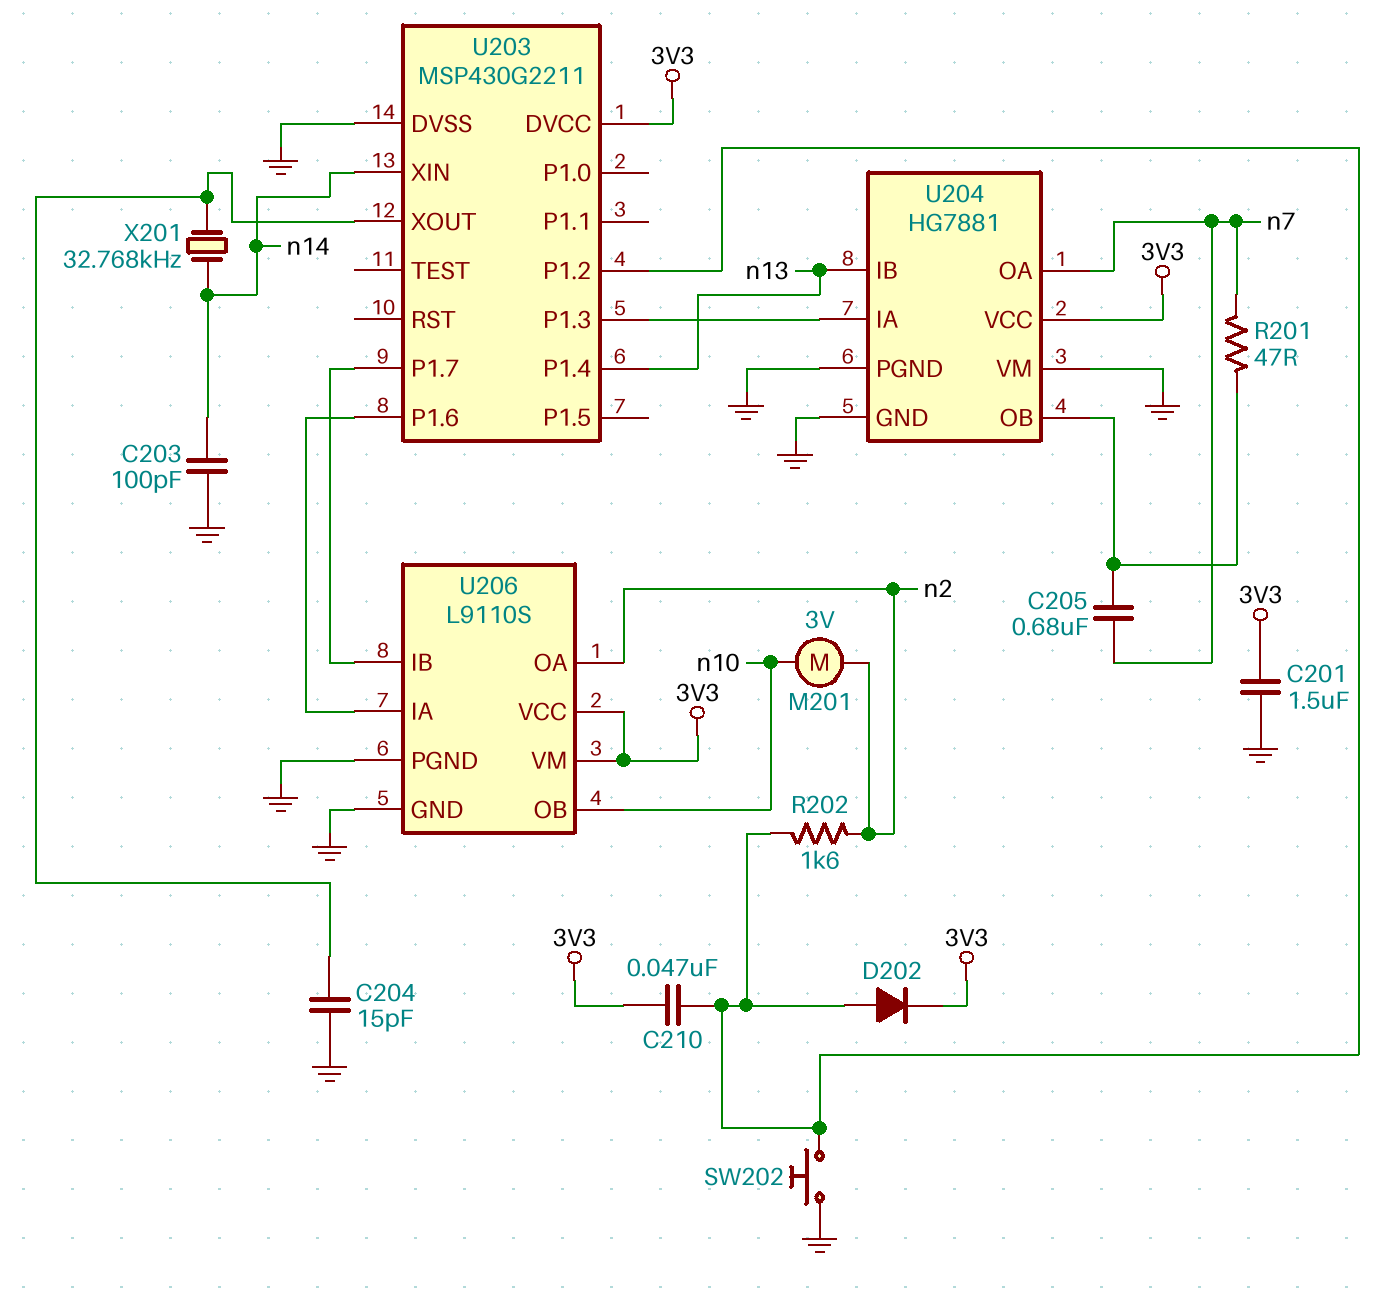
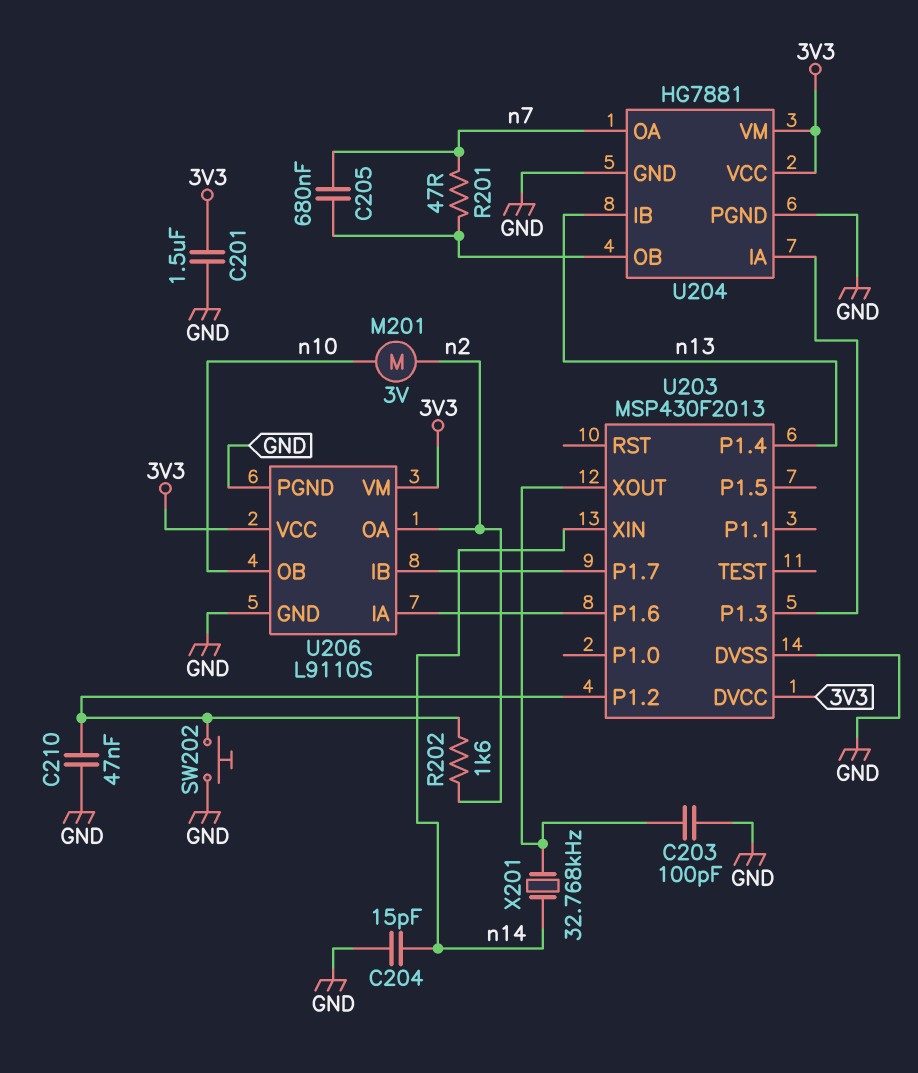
C203: 100pF (GND, n14) -> 100pF (GND, U203/XOUT)
C204: 15pF (GND, U203/XOUT) -> 15pF (GND, n14)
C210: 47nF (3V3, U203/P1.2) -> 47nF (GND, U203/P1.2)
D202: diode (A U203/P1.2, K 3V3) -> none
U203: MSP430G2211 -> MSP430F2013
U204 pin VM: GND -> 3V3

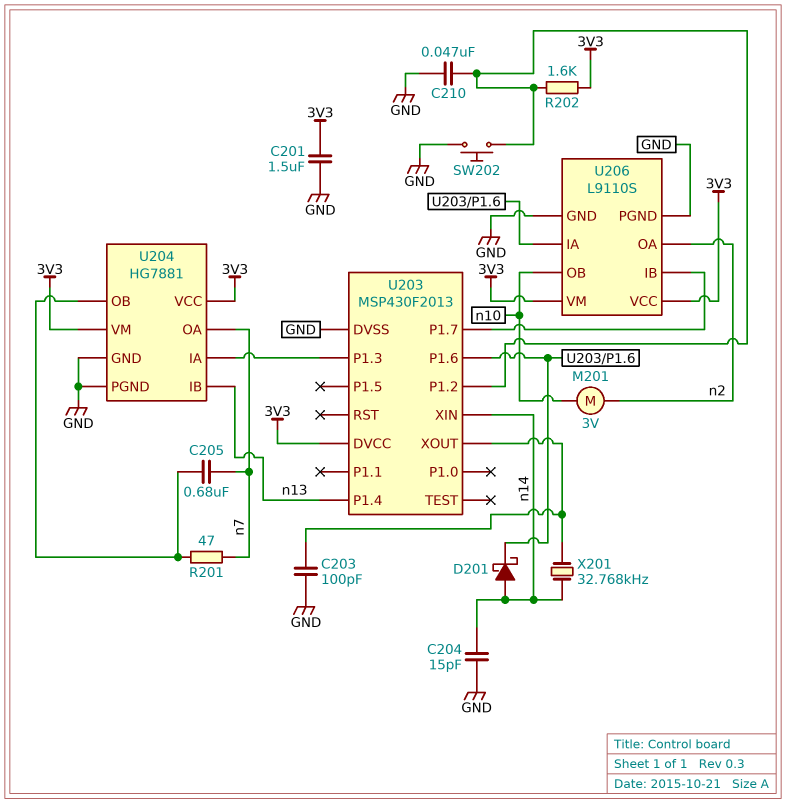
D201: none -> schottky (A n14, K U203/P1.6)
R202: 1.6k (U203/P1.2, n2) -> 1.6k (3V3, U203/P1.2)

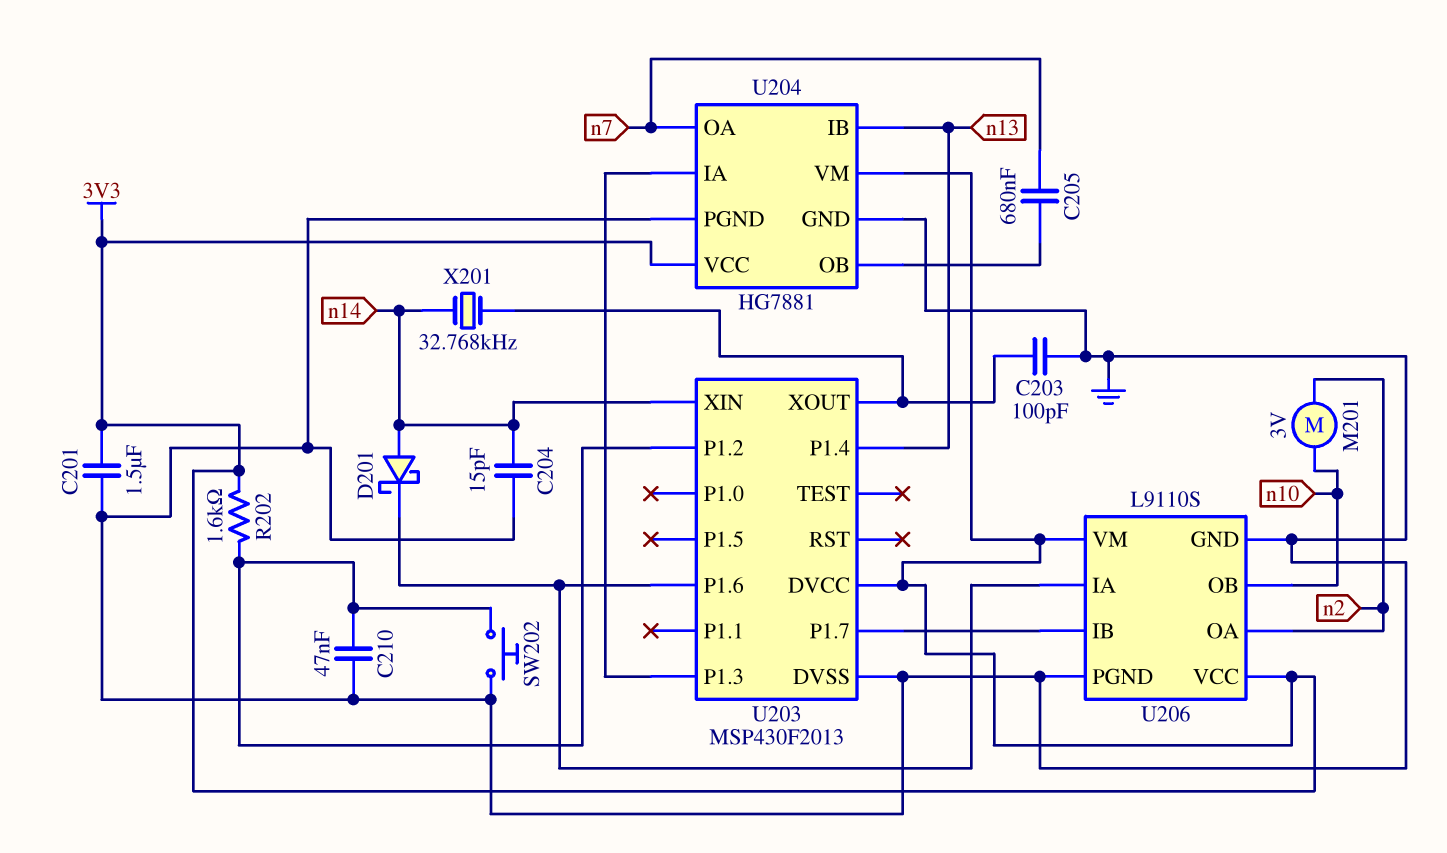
R201: 47 (U204/OB, n7) -> none

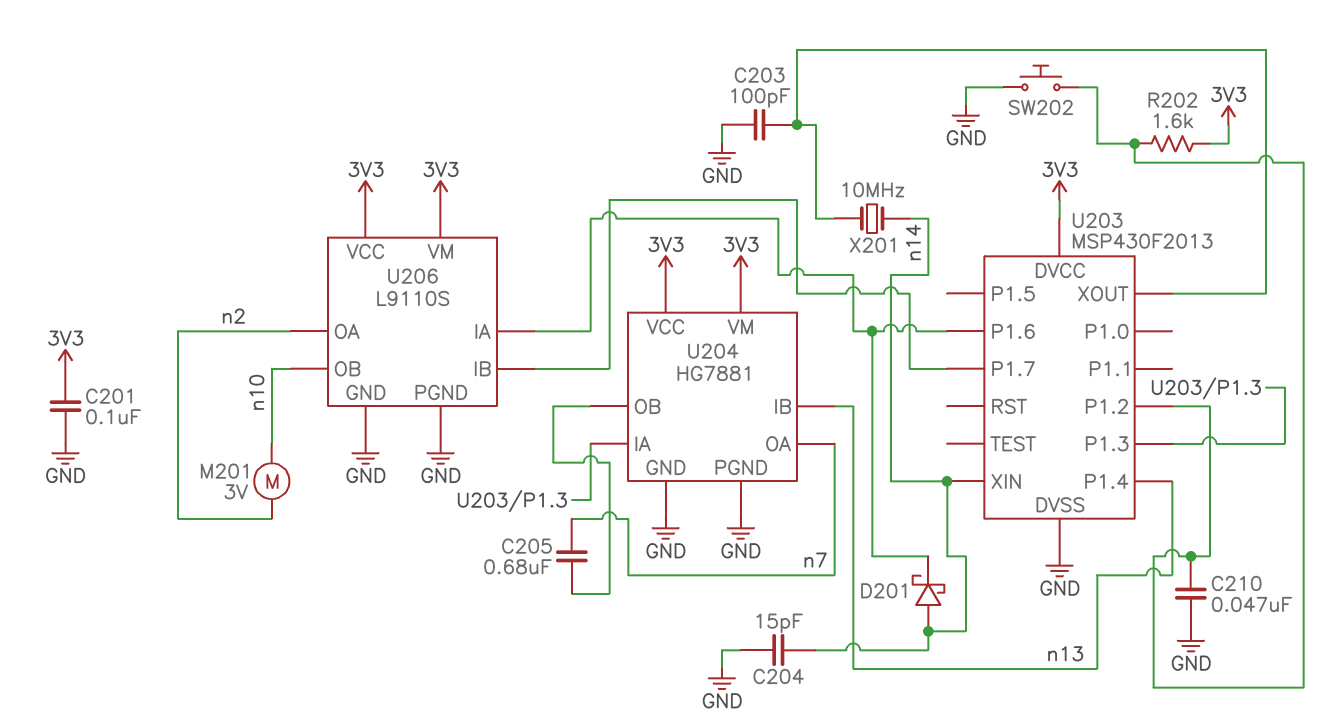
C201: 1.5uF (3V3, GND) -> 100nF (3V3, GND)
X201: 32.768kHz (U203/XOUT, n14) -> 10MHz (U203/XOUT, n14)

